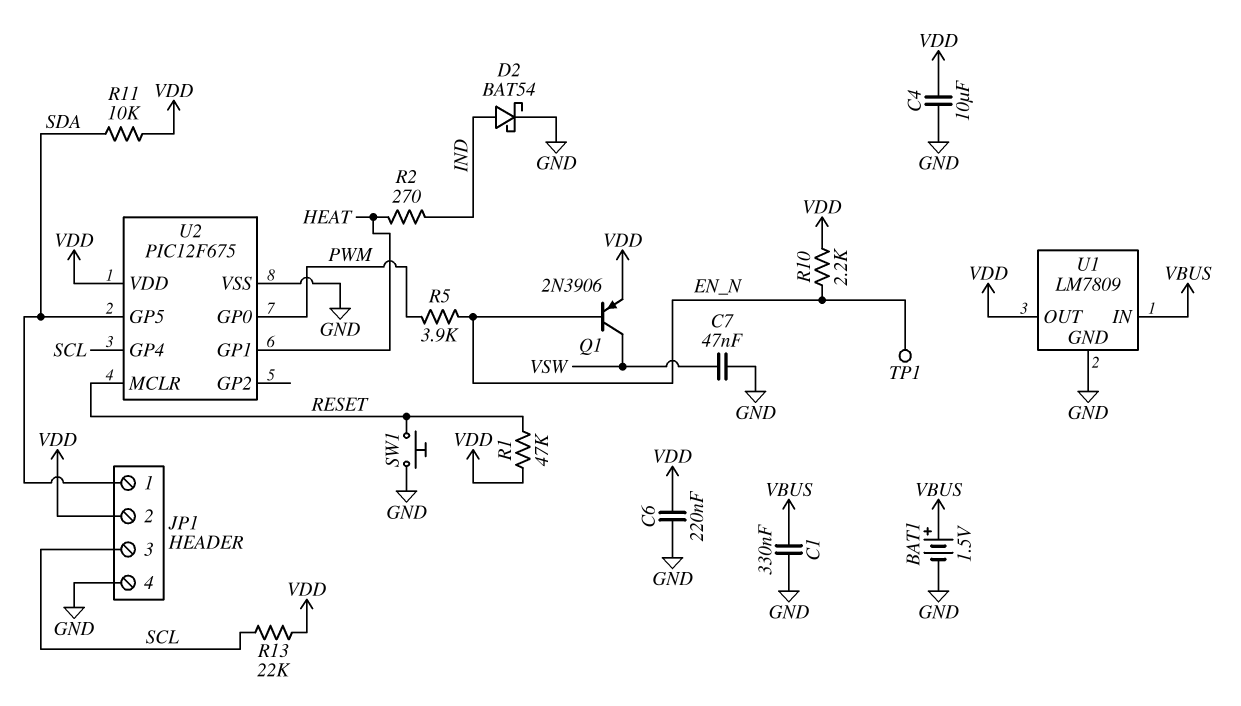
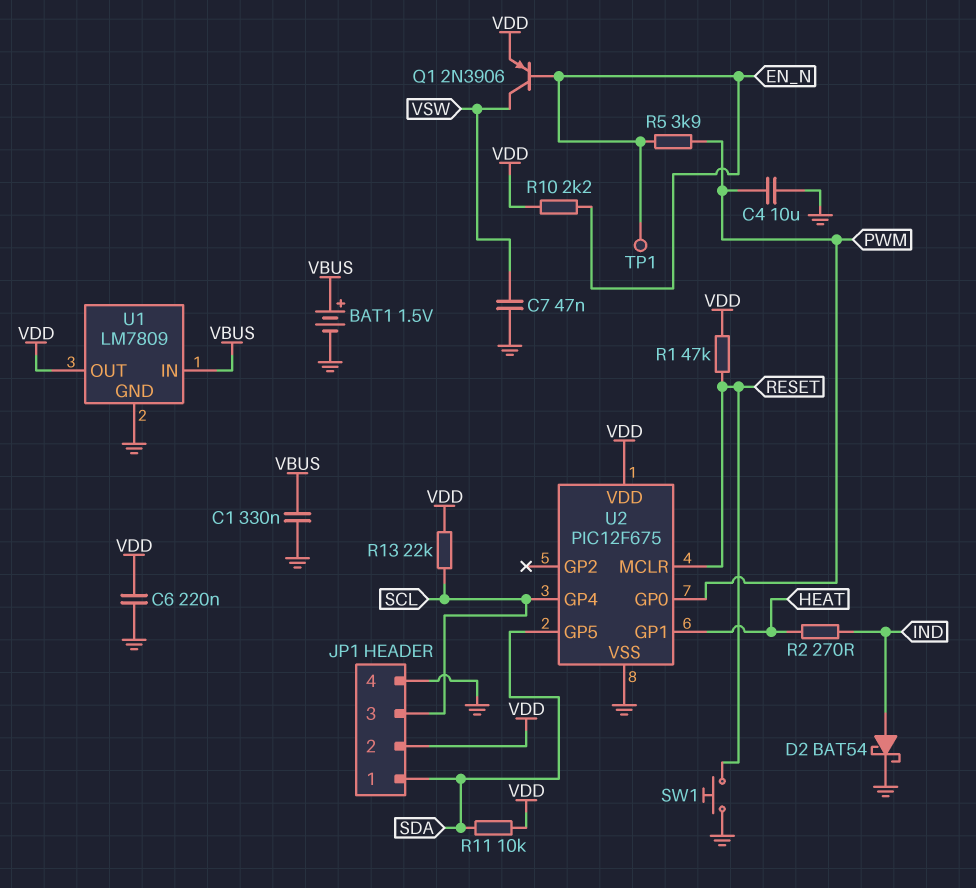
C4: 10uF (GND, VDD) -> 10uF (GND, PWM)

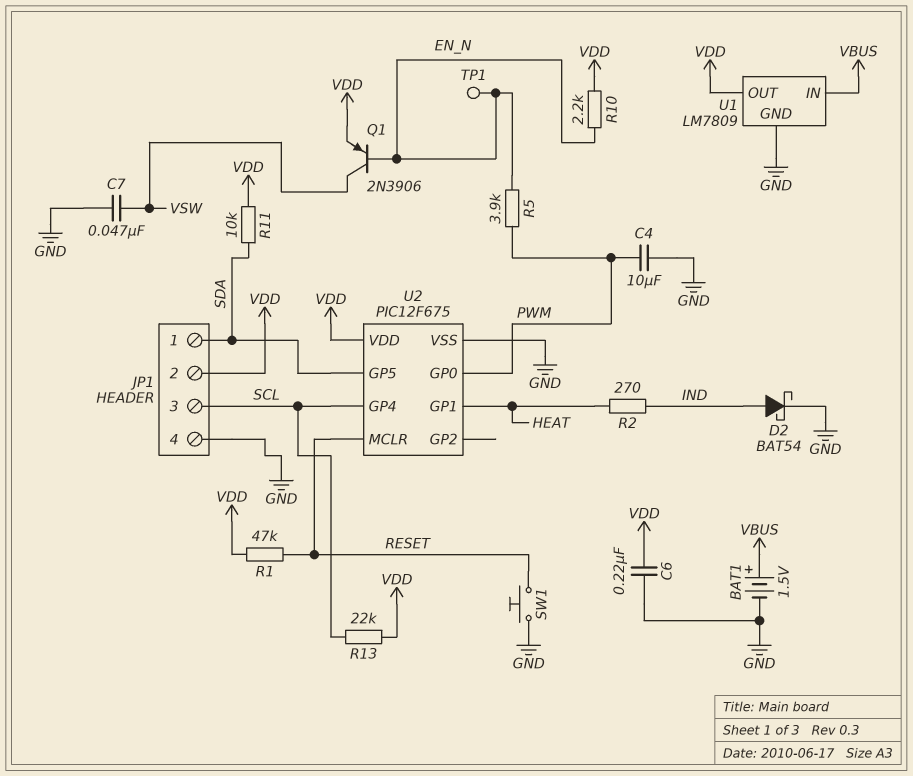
C1: 330nF (GND, VBUS) -> none

